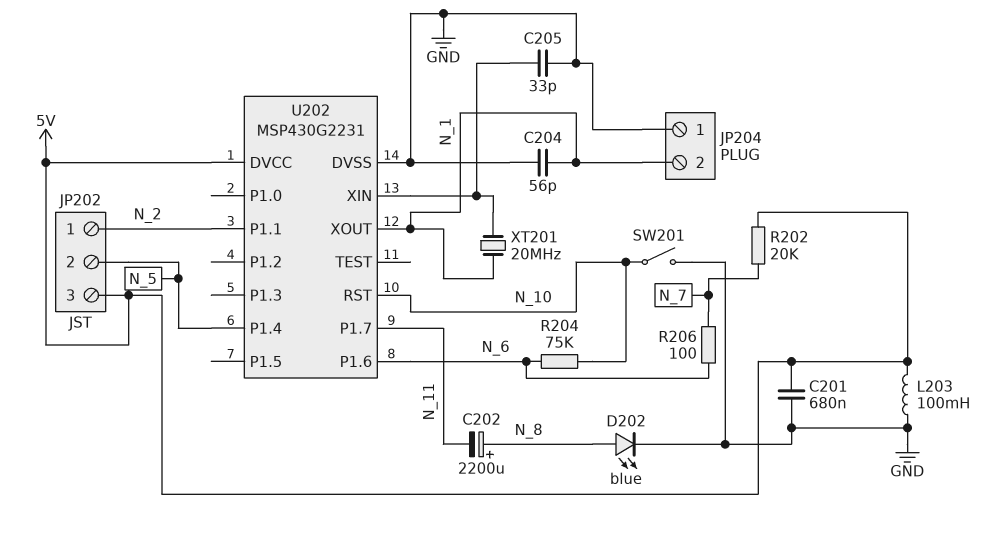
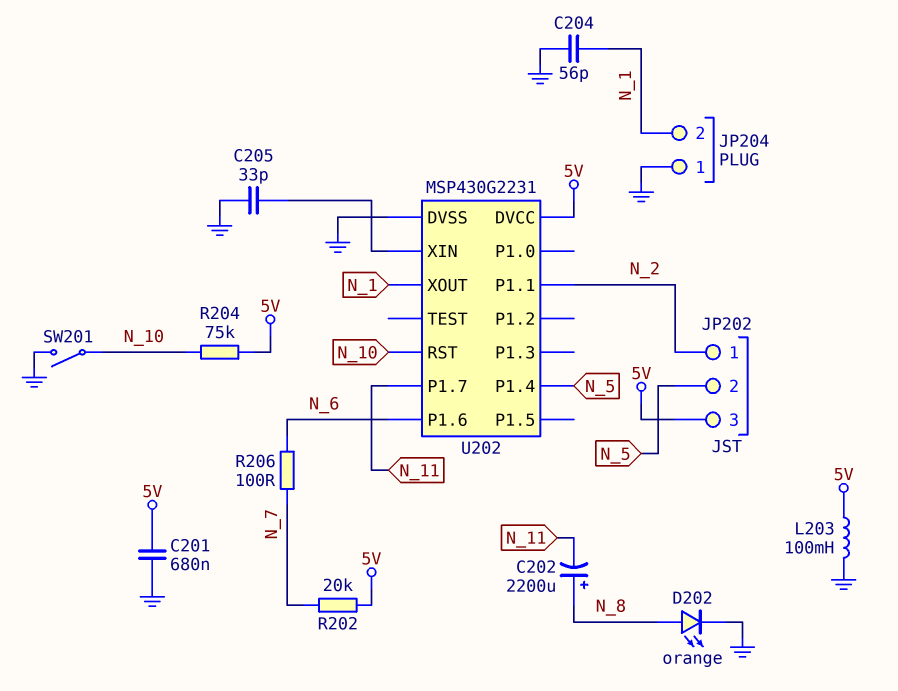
D202: LED blue (A N_8, K GND) -> LED orange (A N_8, K GND)
R204: 75k (N_6, N_10) -> 75k (5V, N_10)
XT201: 20MHz (N_1, U202/XIN) -> none

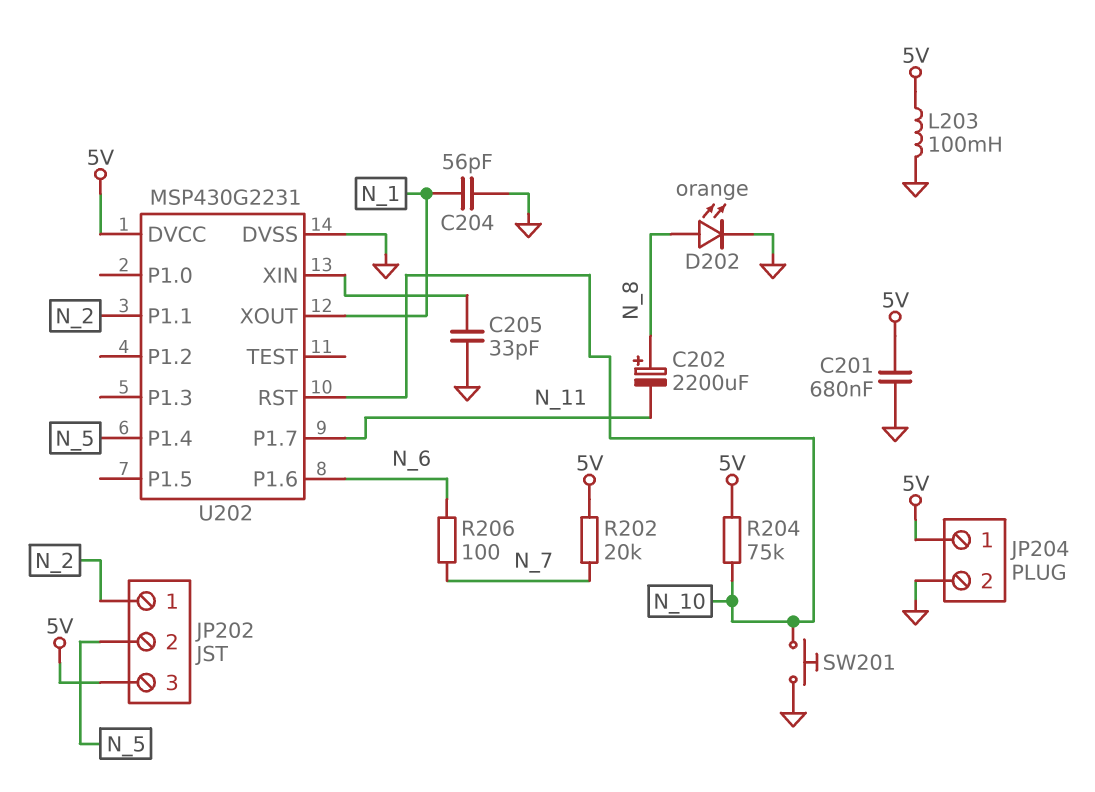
JP204 pin 1: GND -> 5V
JP204 pin 2: N_1 -> GND
SW201: switch (GND, N_10) -> button (GND, N_10)

